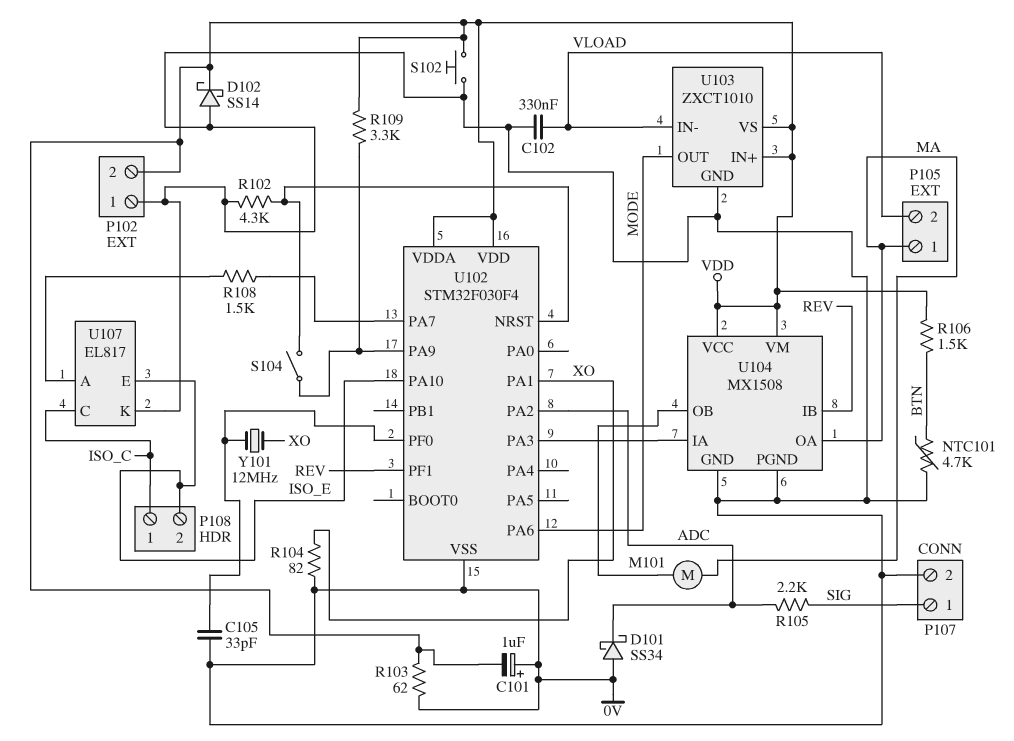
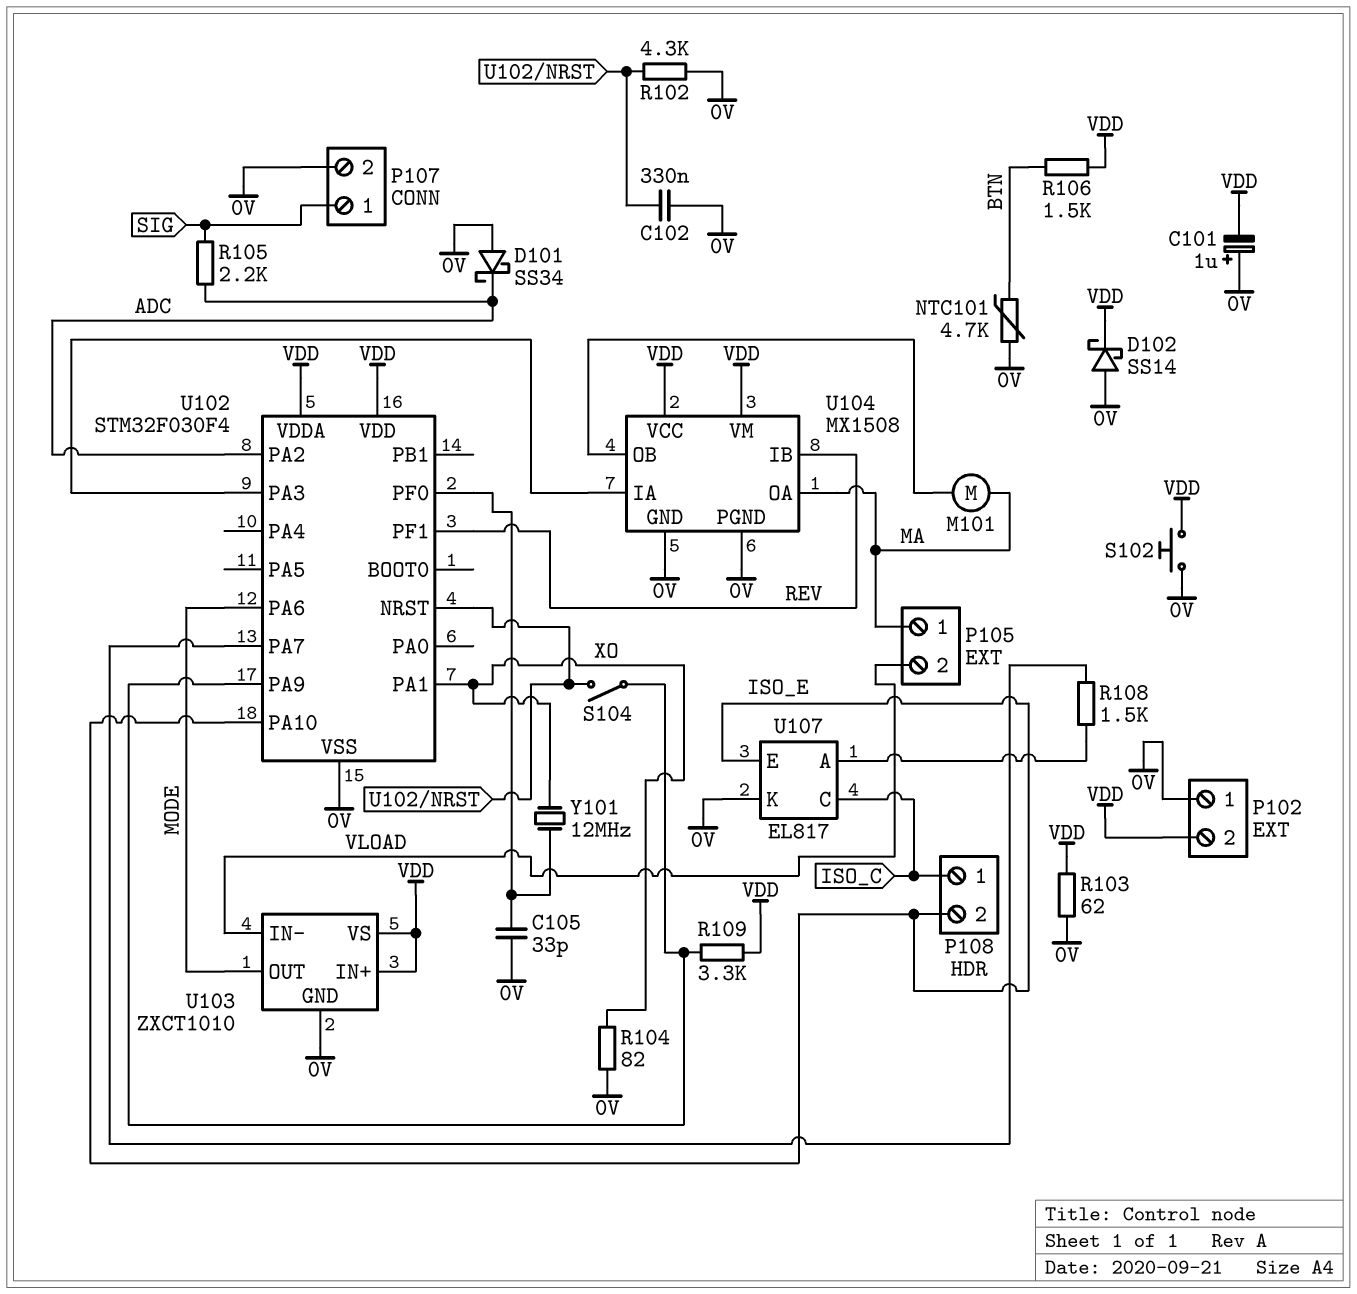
C102: 330nF (0V, VLOAD) -> 330nF (0V, U102/NRST)

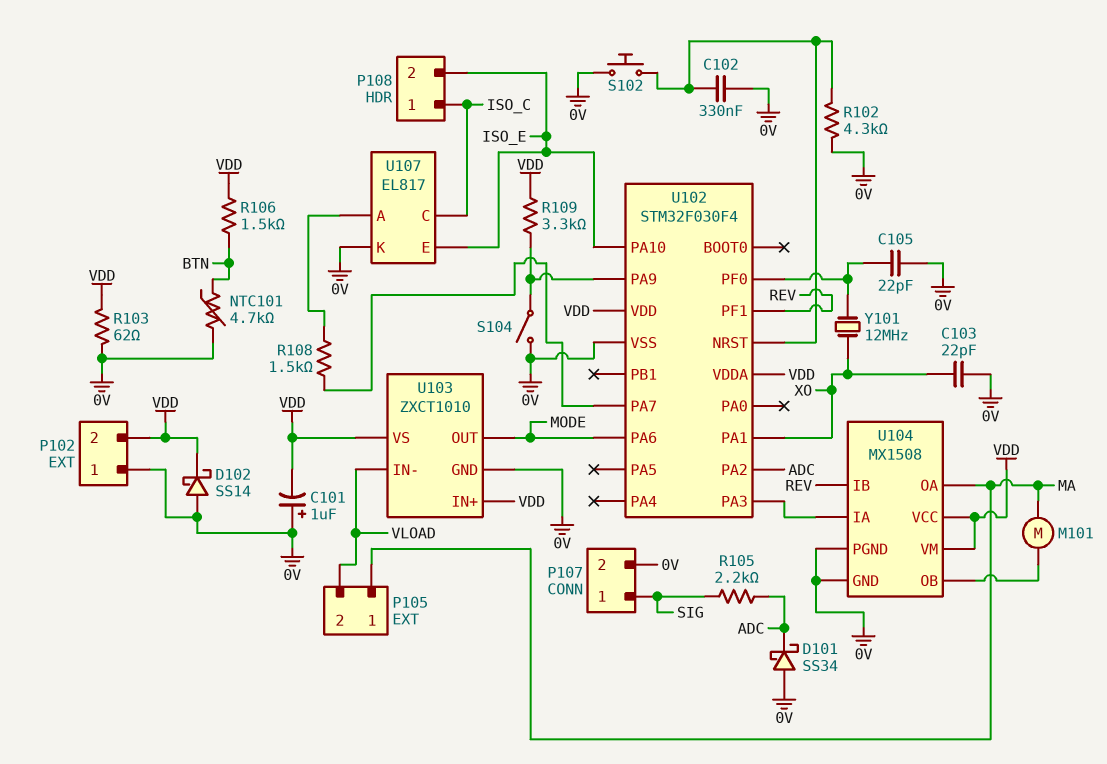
C103: none -> 22pF (0V, XO)
C105: 33pF (0V, U102/PF0) -> 22pF (0V, U102/PF0)
R104: 82 (0V, XO) -> none
S102: button (0V, VDD) -> button (0V, U102/NRST)
S104: switch (U102/NRST, U102/PA9) -> switch (0V, U102/PA9)

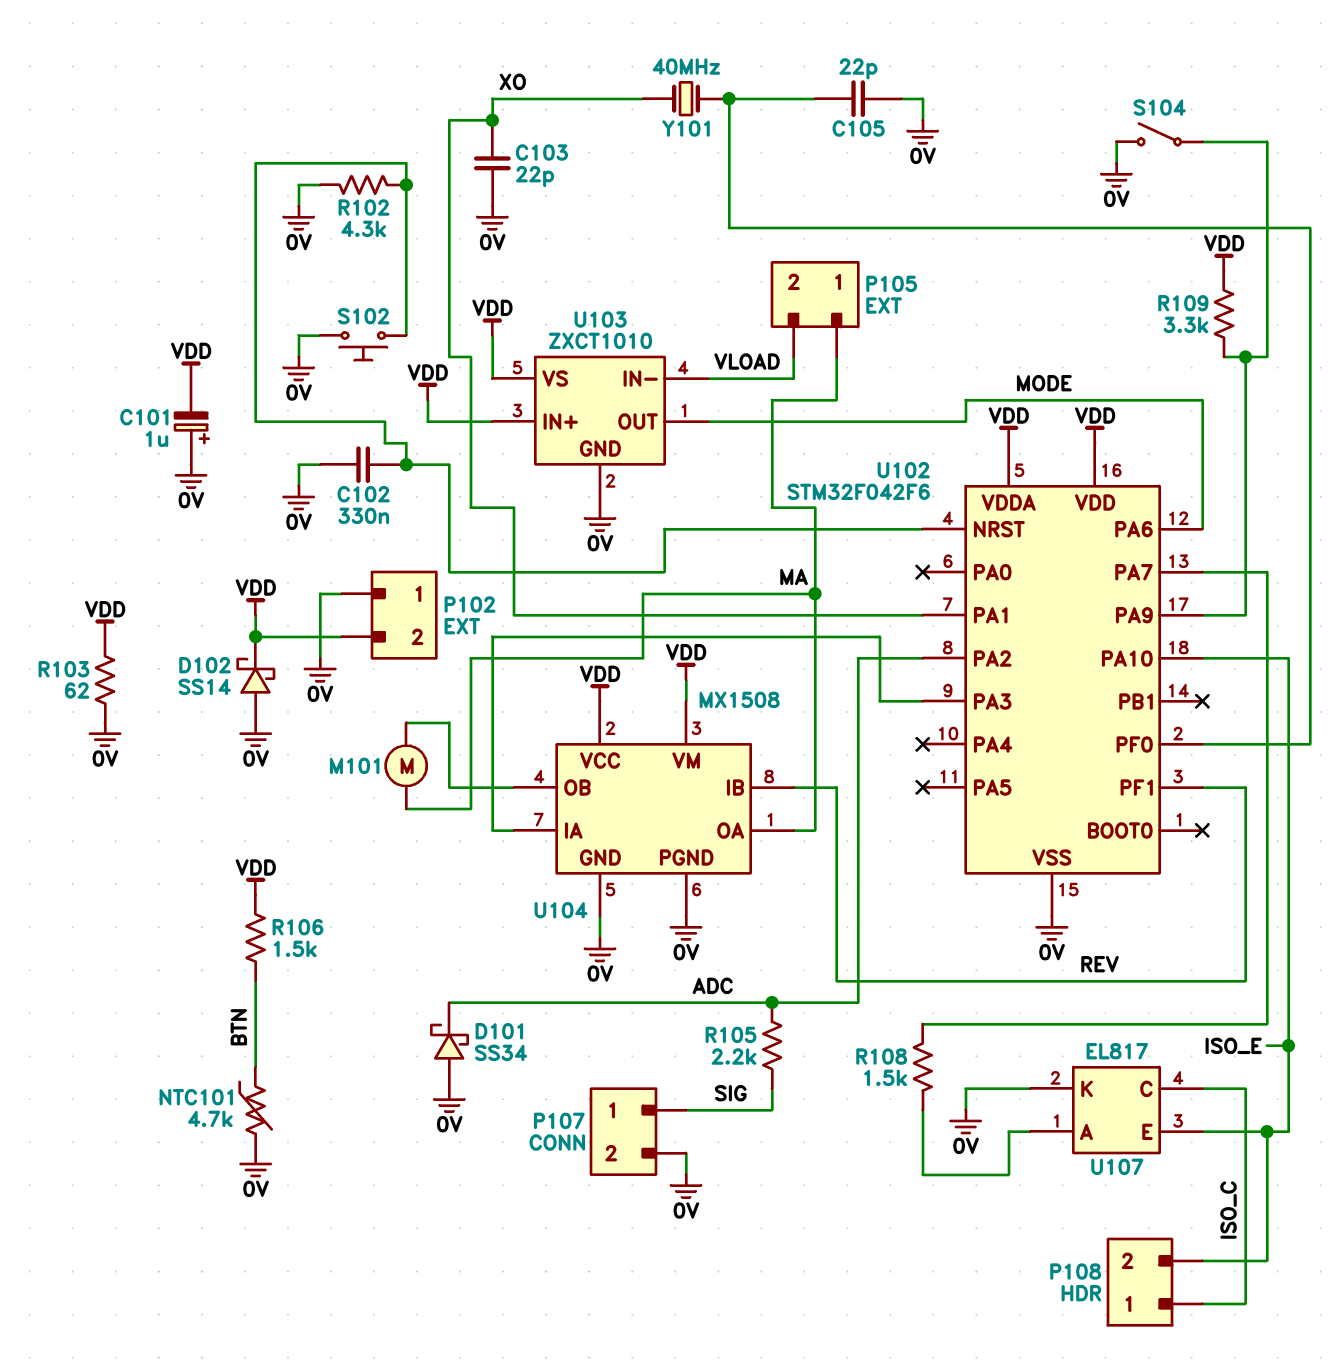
U102: STM32F030F4 -> STM32F042F6
Y101: 12MHz (U102/PF0, XO) -> 40MHz (U102/PF0, XO)

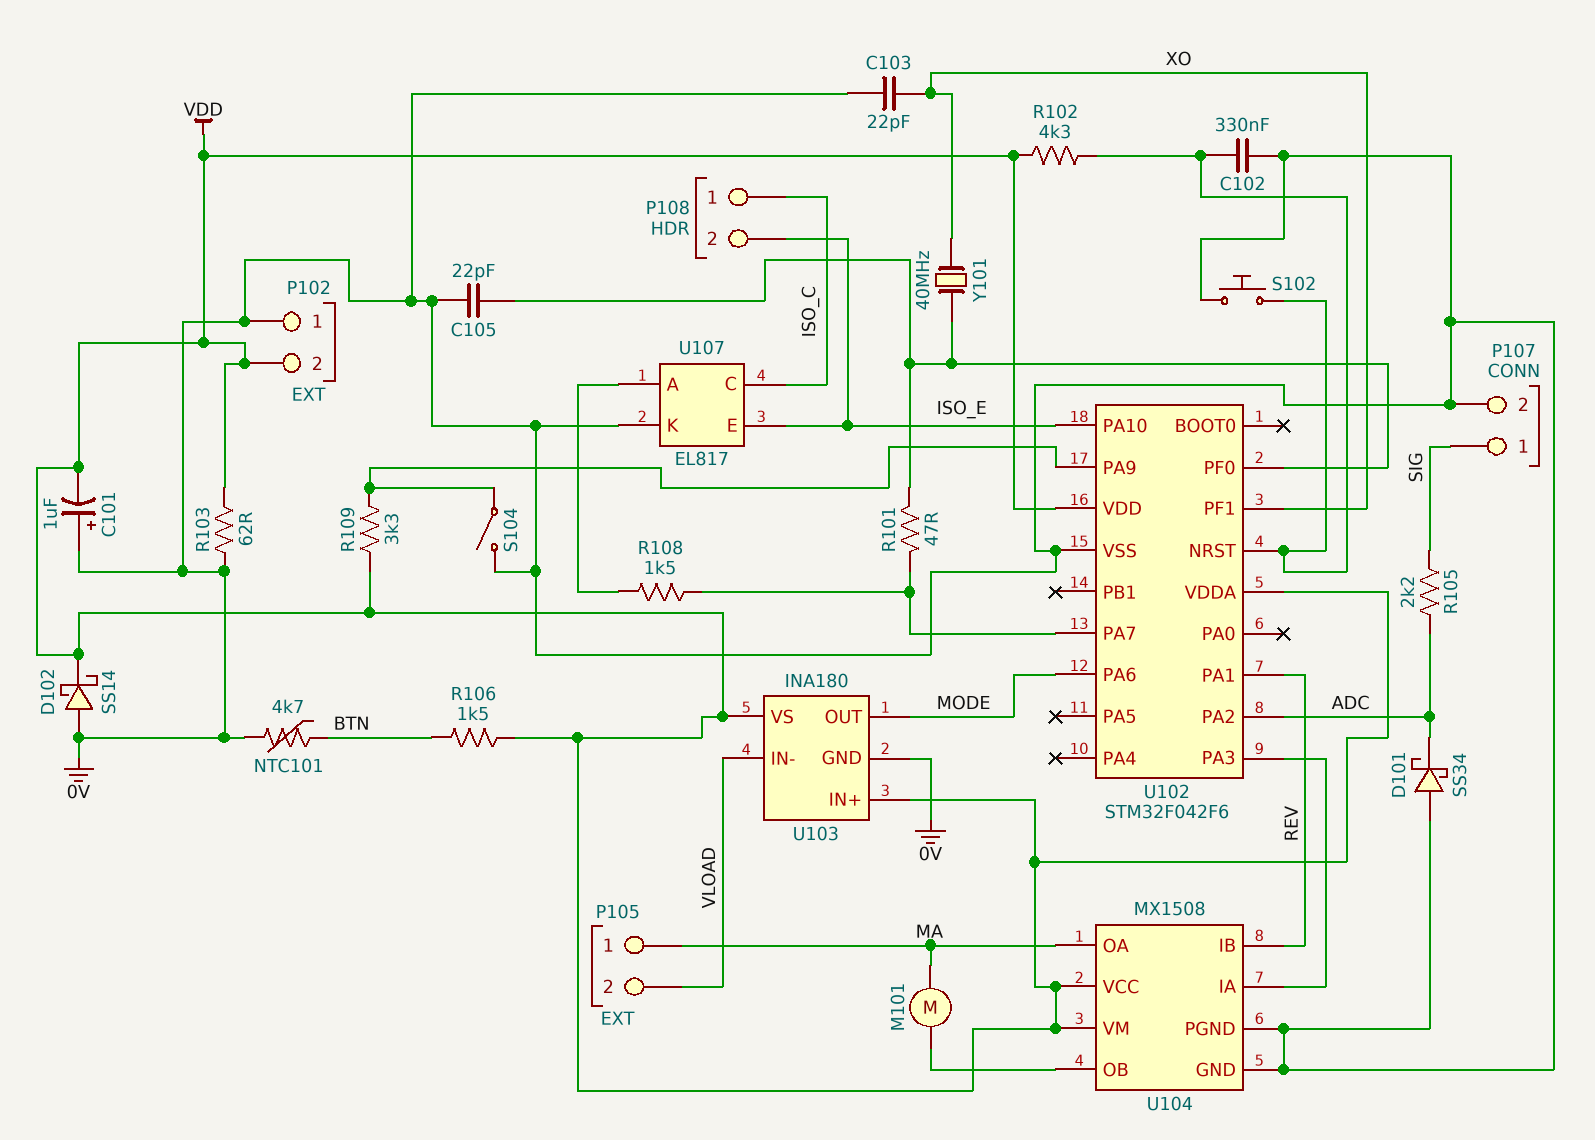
R101: none -> 47 (U102/PA7, U102/PF0)
R102: 4.3k (0V, U102/NRST) -> 4.3k (U102/NRST, VDD)
U102 pin PA1: XO -> REV
U102 pin PF1: REV -> XO
U103: ZXCT1010 -> INA180

